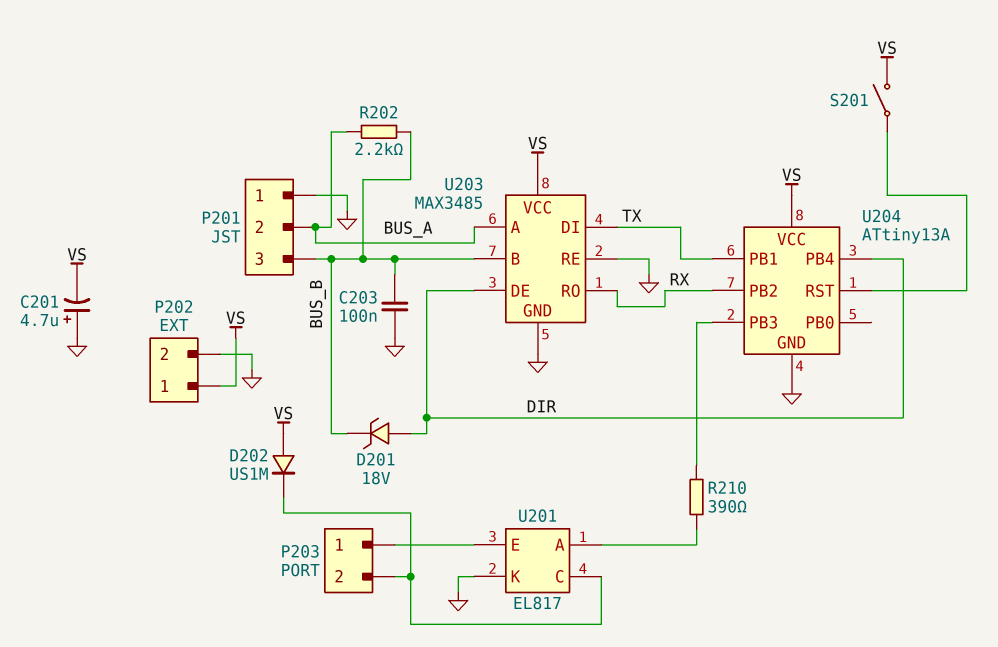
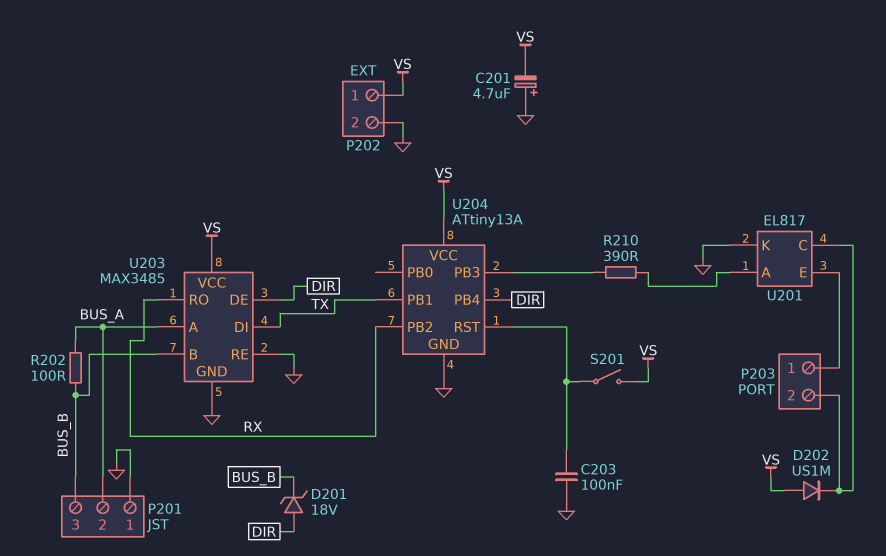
C203: 100nF (BUS_B, GND) -> 100nF (GND, U204/RST)
R202: 2.2k (BUS_A, BUS_B) -> 100 (BUS_A, BUS_B)

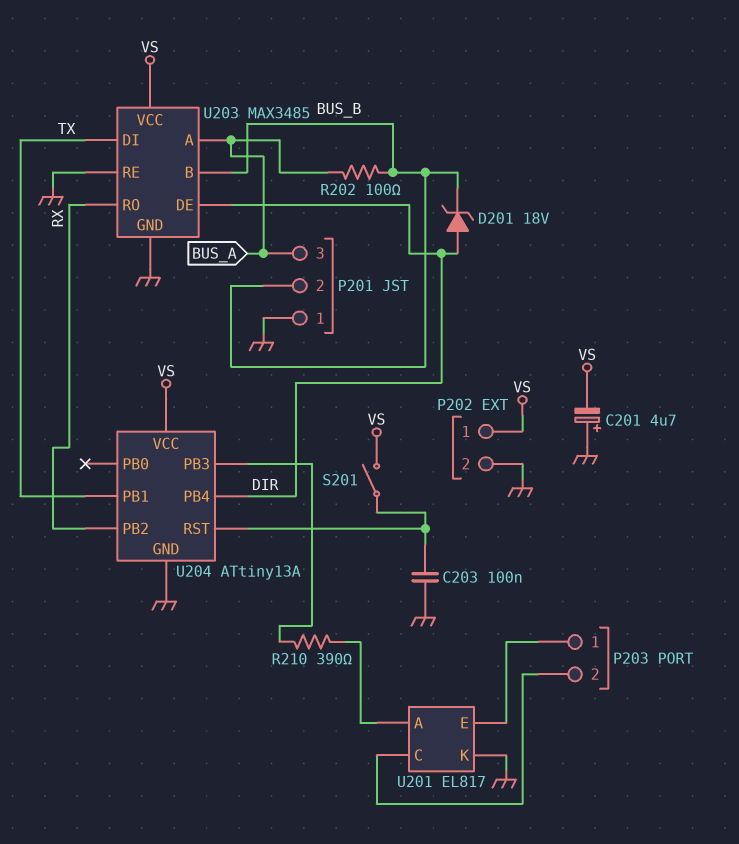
D202: diode US1M (A VS, K P203/2) -> none
P201 pin 2: BUS_A -> BUS_B
P201 pin 3: BUS_B -> BUS_A

